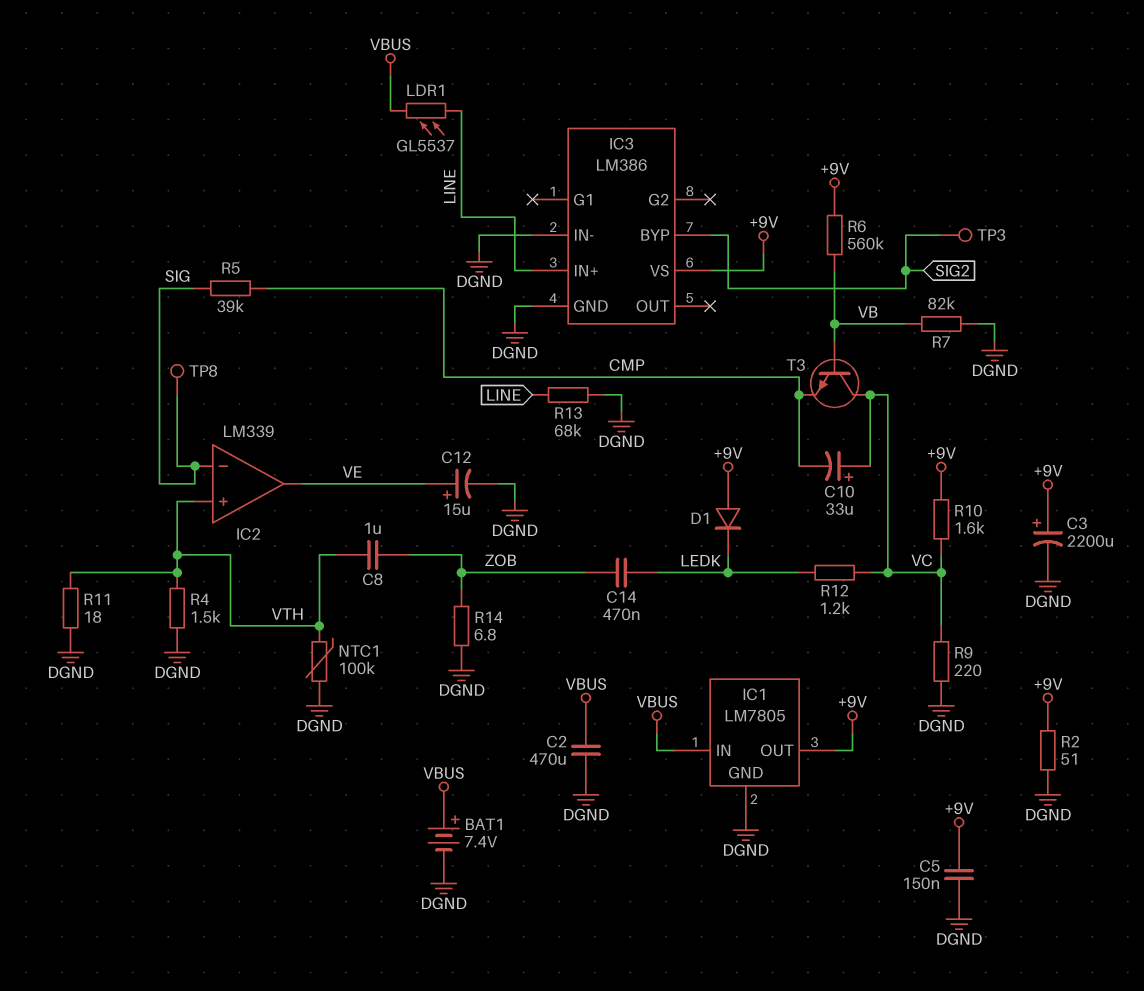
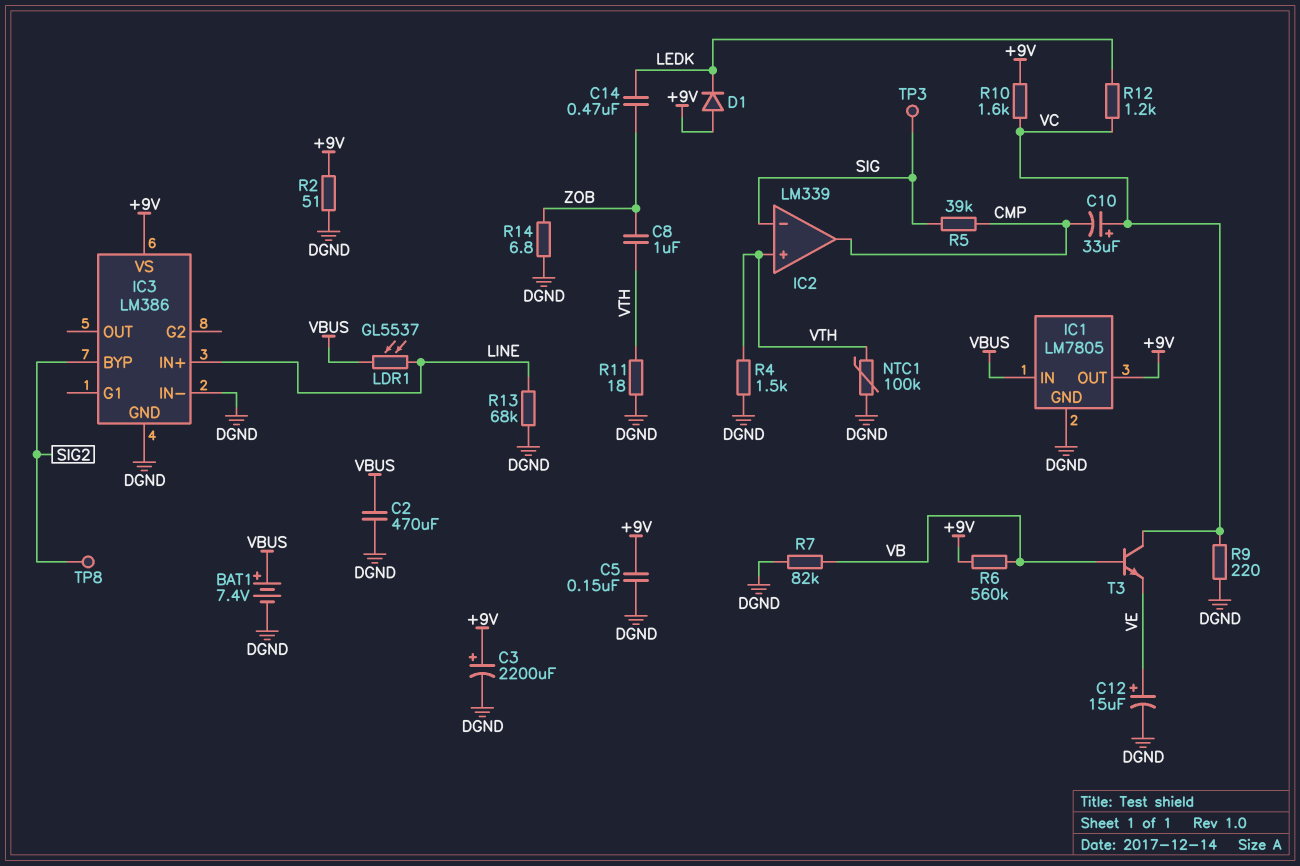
IC2 pin out: VE -> CMP
T3: NPN (B VB, C VC, E CMP) -> NPN (B VB, C VC, E VE)
TP3: test point (SIG2) -> test point (SIG)
TP8: test point (SIG) -> test point (SIG2)

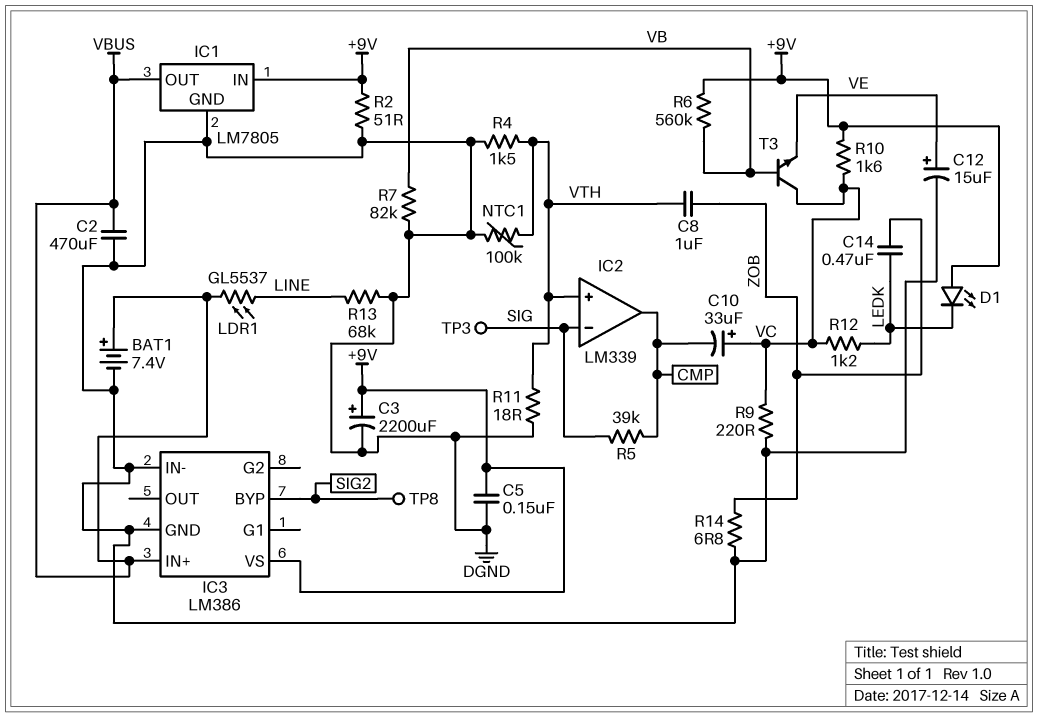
D1: diode (A +9V, K LEDK) -> LED (A +9V, K LEDK)
IC1 pin IN: VBUS -> +9V
IC1 pin OUT: +9V -> VBUS
IC3 pin IN+: LINE -> VBUS

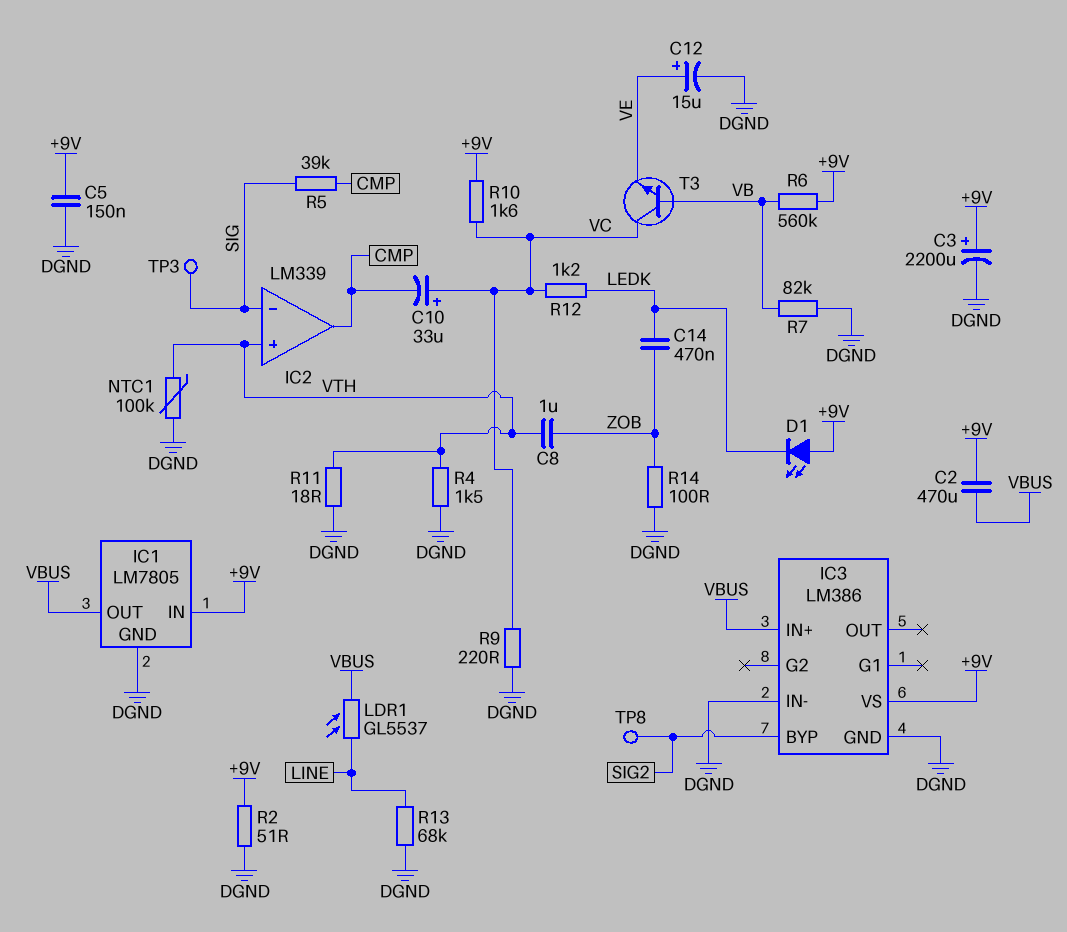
BAT1: 7.4V (plus VBUS, minus DGND) -> none
C2: 470uF (DGND, VBUS) -> 470uF (+9V, VBUS)
R14: 6.8 (DGND, ZOB) -> 100 (DGND, ZOB)

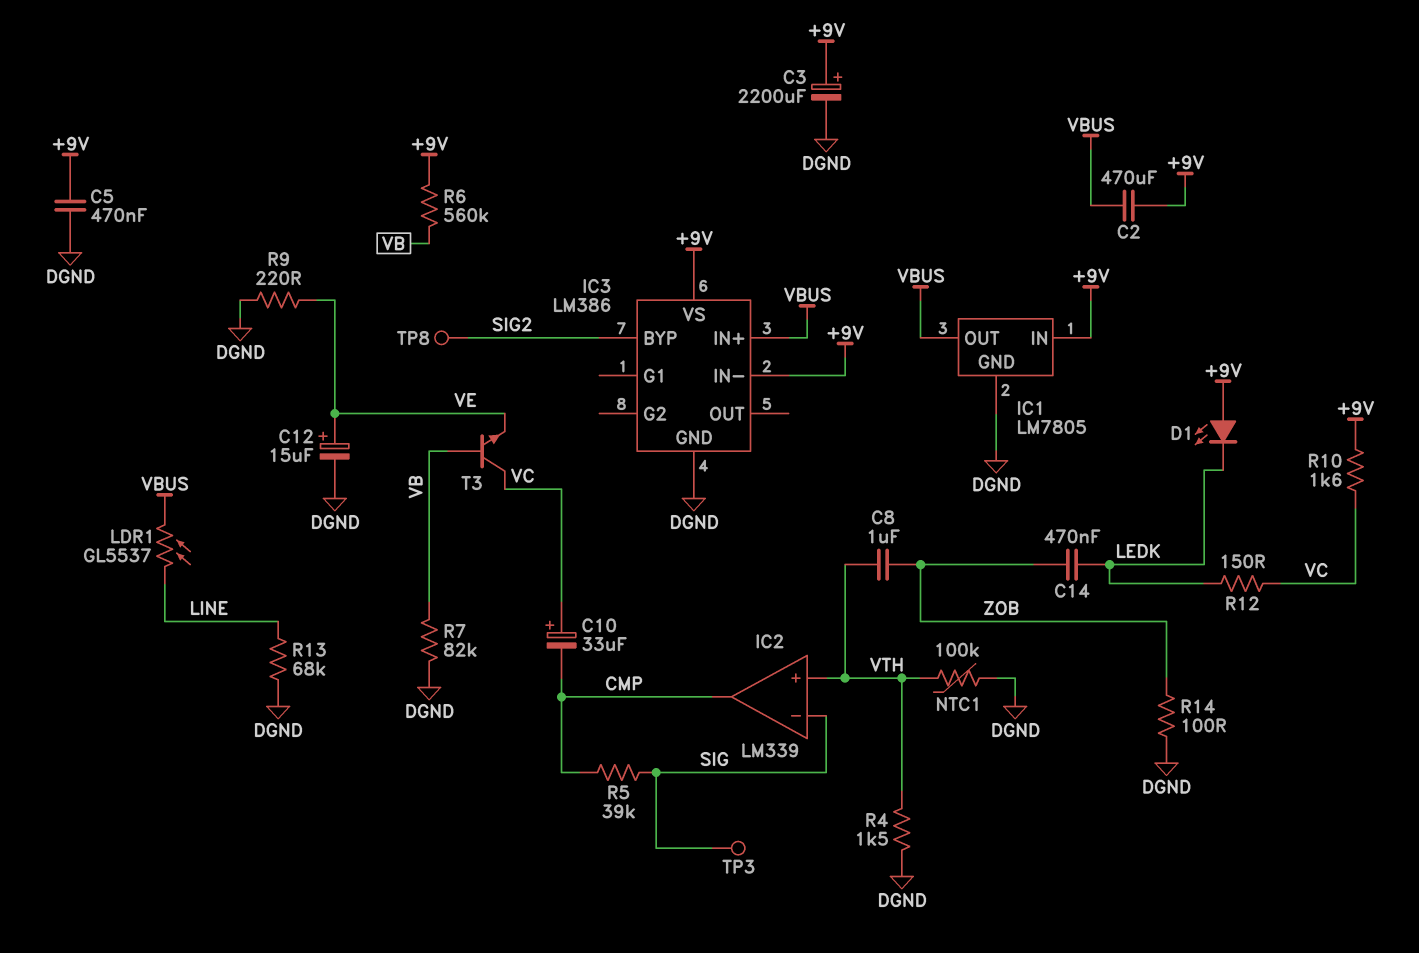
C5: 150nF (+9V, DGND) -> 470nF (+9V, DGND)
IC3 pin IN-: DGND -> +9V
R2: 51 (+9V, DGND) -> none
R9: 220 (DGND, VC) -> 220 (DGND, VE)
R11: 18 (DGND, VTH) -> none
R12: 1.2k (LEDK, VC) -> 150 (LEDK, VC)

